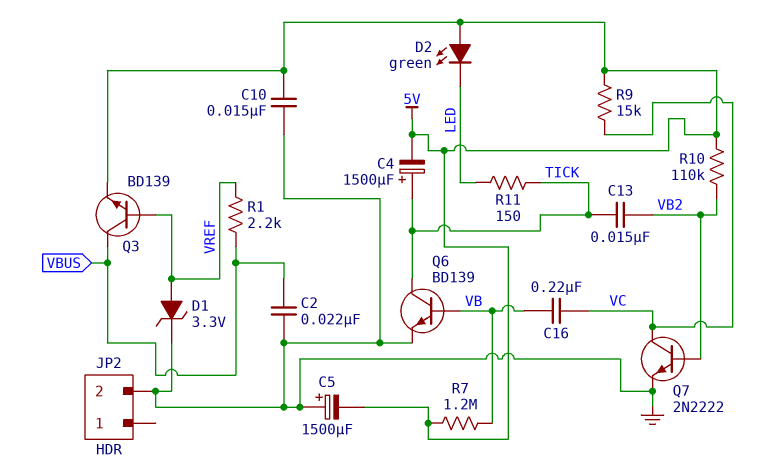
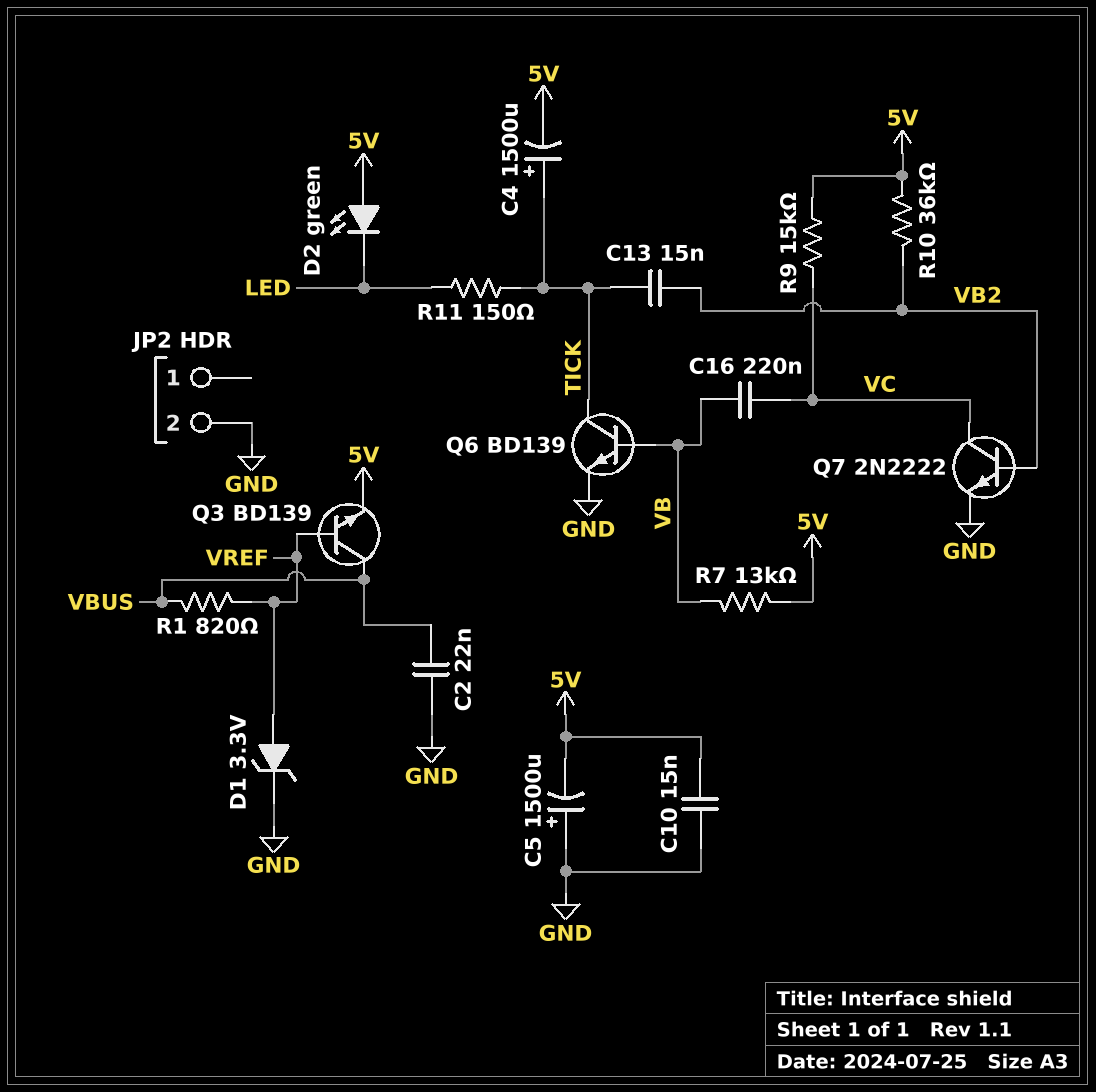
R1: 2.2k (VBUS, VREF) -> 820 (VBUS, VREF)
R7: 1.2M (5V, VB) -> 13k (5V, VB)
R10: 110k (5V, VB2) -> 36k (5V, VB2)

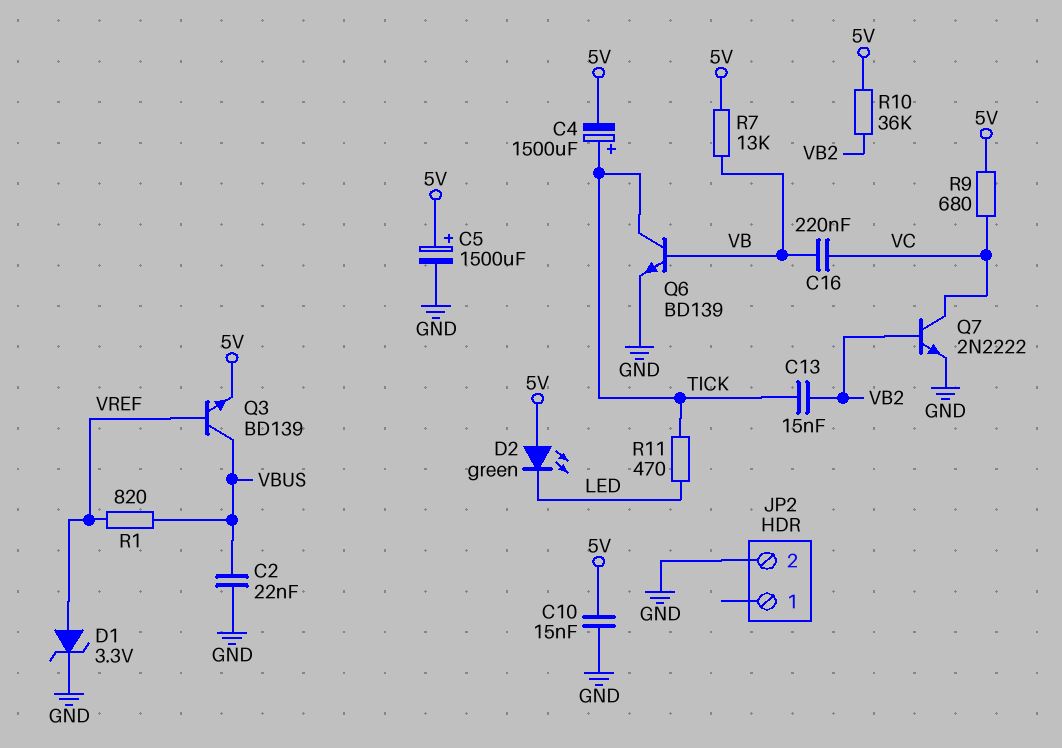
C5: 1500uF (plus GND, minus 5V) -> 1500uF (plus 5V, minus GND)
R9: 15k (5V, VC) -> 680 (5V, VC)
R11: 150 (LED, TICK) -> 470 (LED, TICK)

